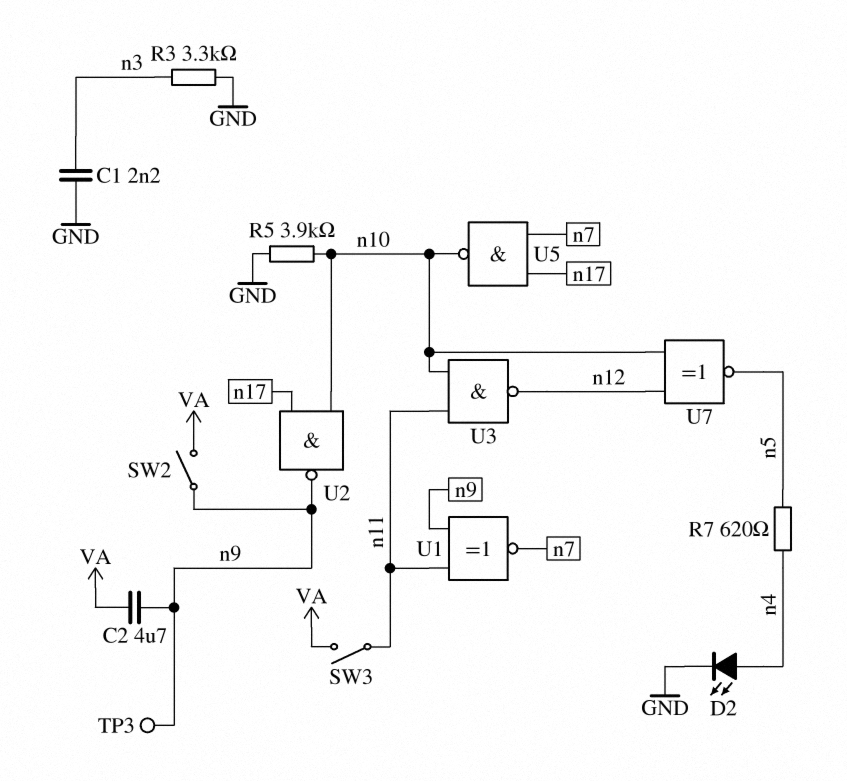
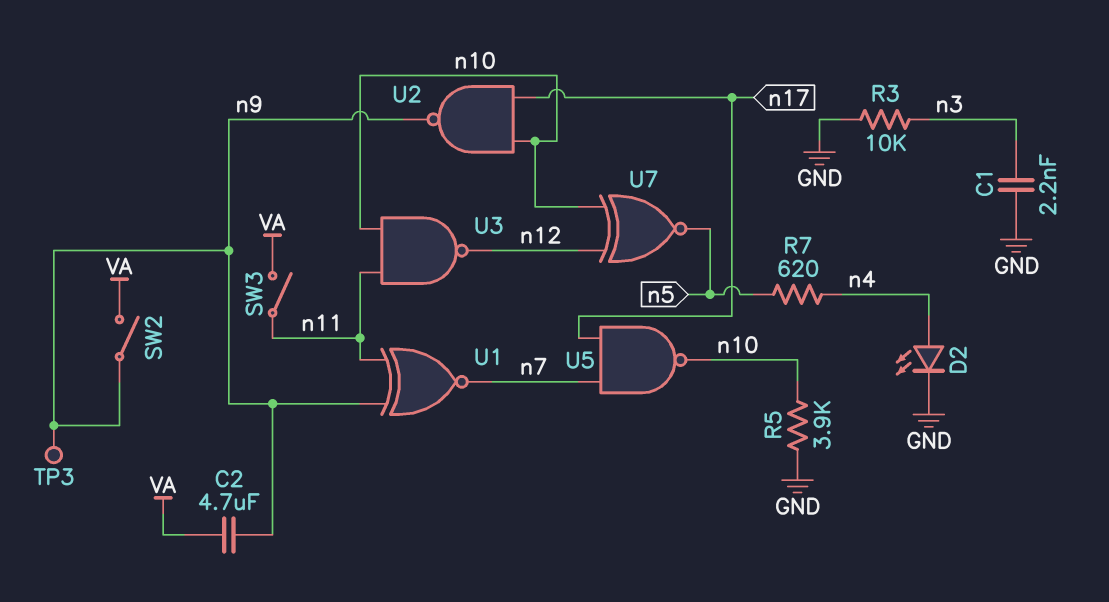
R3: 3.3k (GND, n3) -> 10k (GND, n3)

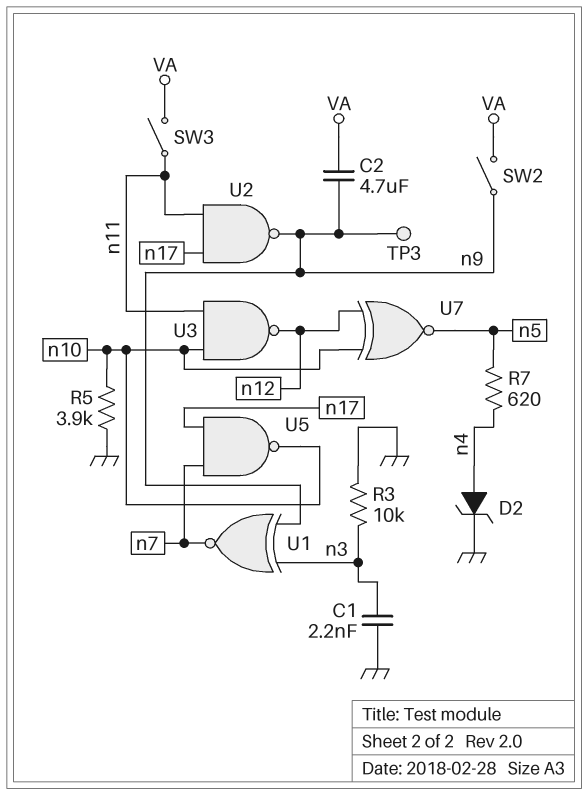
D2: LED (A n4, K GND) -> zener (A n4, K GND)
U1: XNOR (in n9, in n11, out n7) -> XNOR (in n3, in n9, out n7)
U2: NAND (in n10, in n17, out n9) -> NAND (in n11, in n17, out n9)

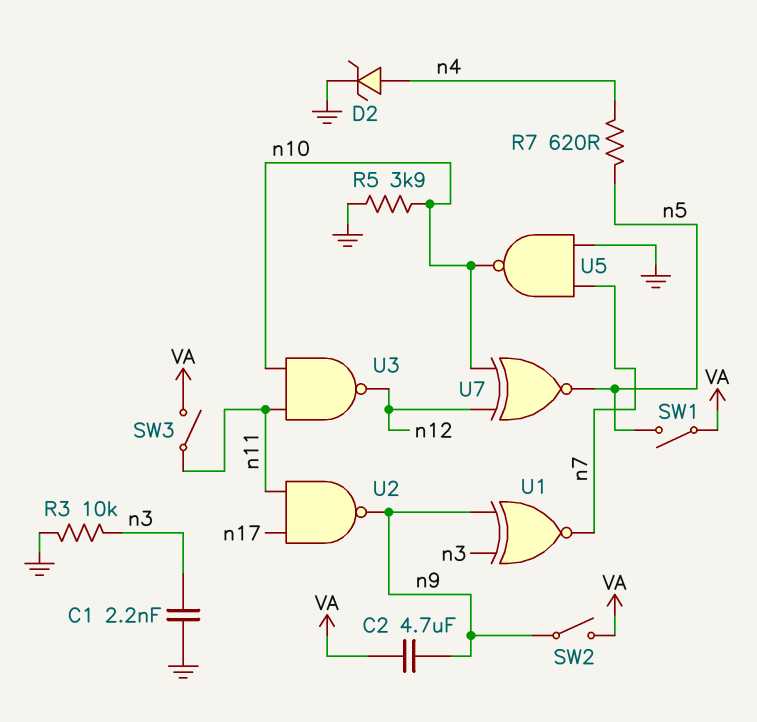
SW1: none -> switch (VA, n5)
TP3: test point (n9) -> none
U5: NAND (in n7, in n17, out n10) -> NAND (in GND, in n7, out n10)

